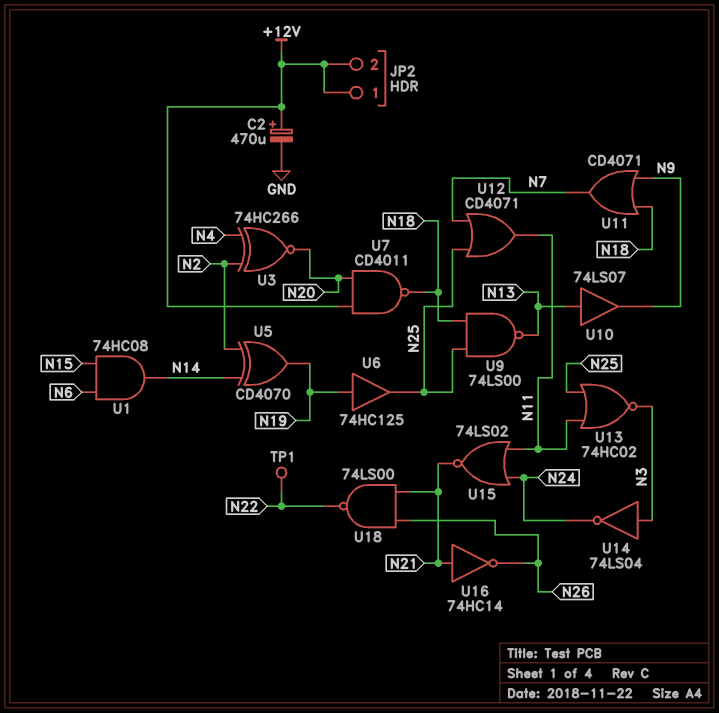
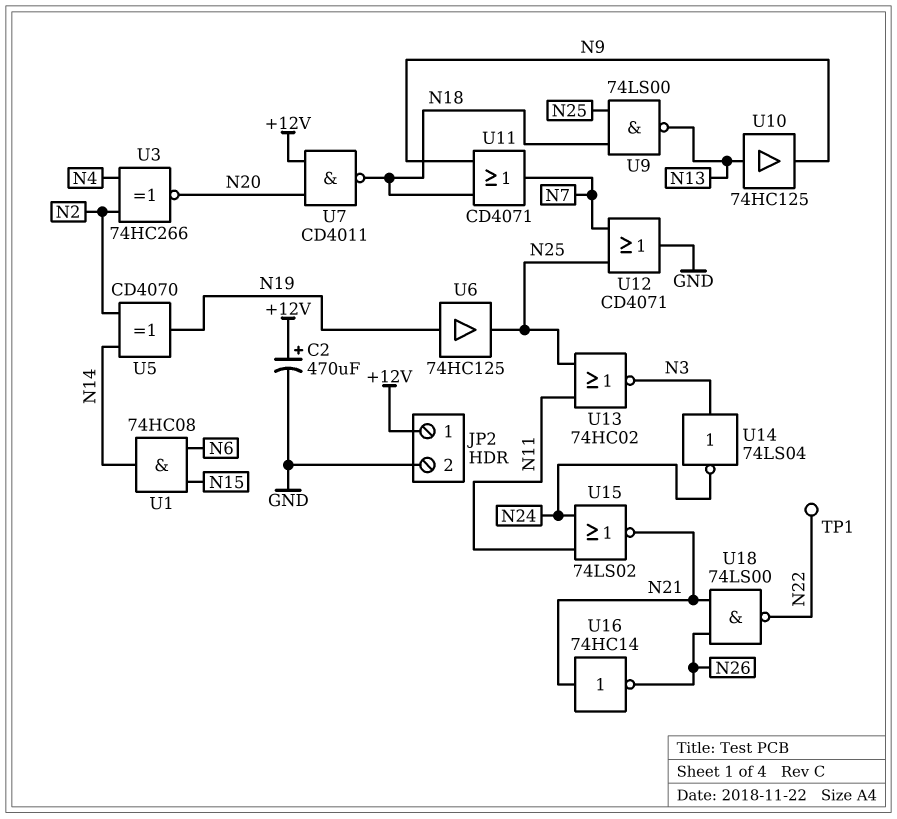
JP2 pin 2: +12V -> GND
U10: buffer 74LS07 (in N13, out N9) -> buffer 74HC125 (in N13, out N9)
U12: OR CD4071 (in N7, in N25, out N11) -> OR CD4071 (in N7, in N25, out GND)

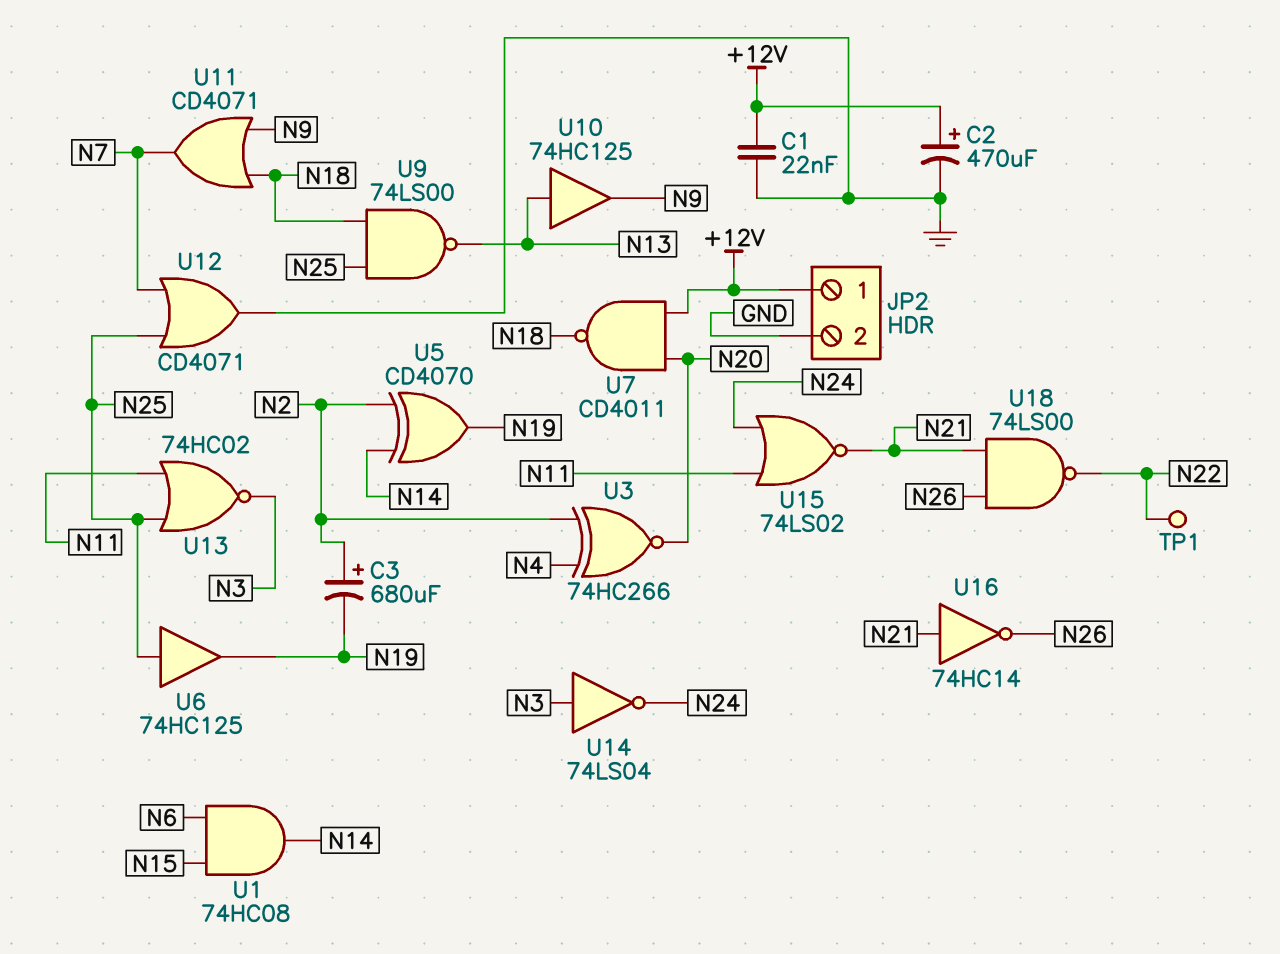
C1: none -> 22nF (+12V, GND)
C3: none -> 680uF (plus N2, minus N19)
U6: buffer 74HC125 (in N19, out N25) -> buffer 74HC125 (in N25, out N19)

